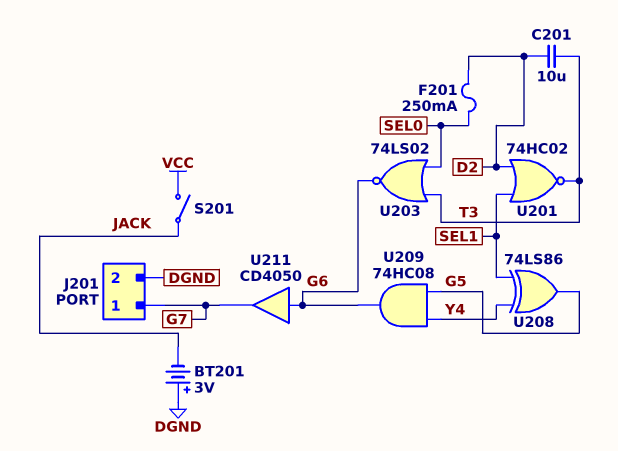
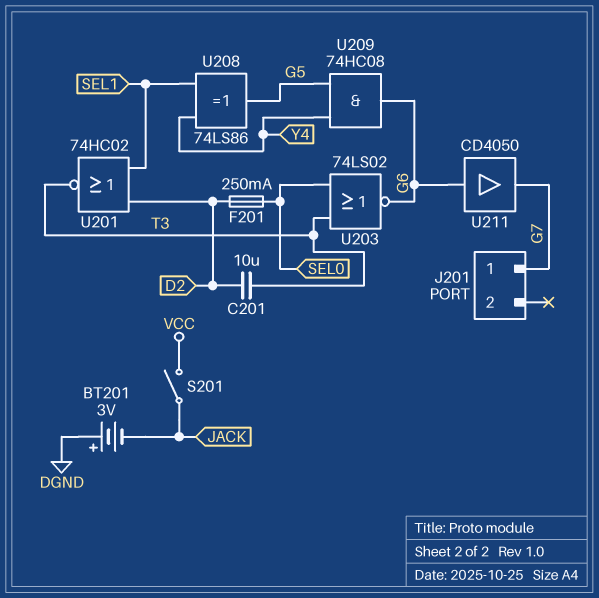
J201 pin 2: DGND -> none

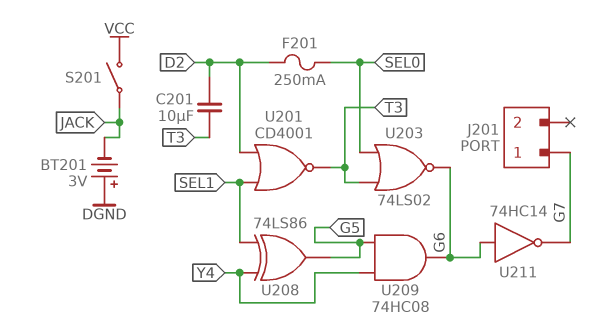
U201: NOR 74HC02 (in D2, in SEL1, out T3) -> NOR CD4001 (in D2, in SEL1, out T3)
U211: buffer CD4050 (in G6, out G7) -> NOT 74HC14 (in G6, out G7)

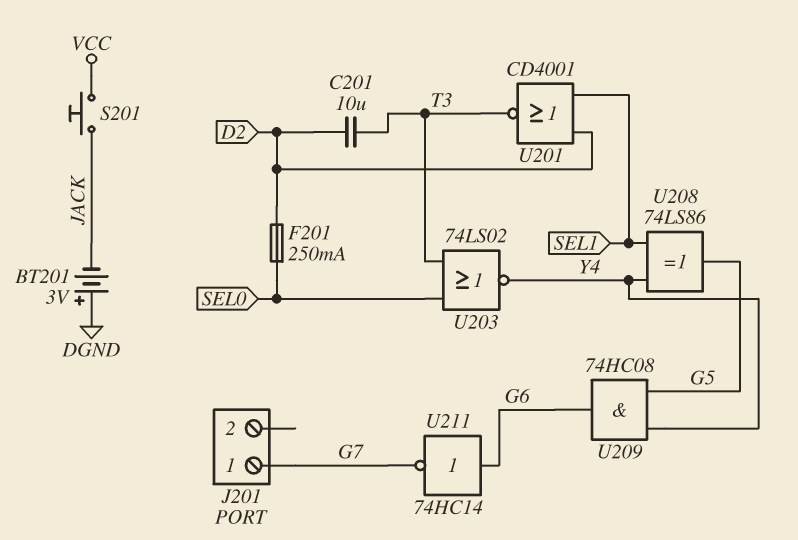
S201: switch (JACK, VCC) -> button (JACK, VCC)
U203: NOR 74LS02 (in SEL0, in T3, out G6) -> NOR 74LS02 (in SEL0, in T3, out Y4)

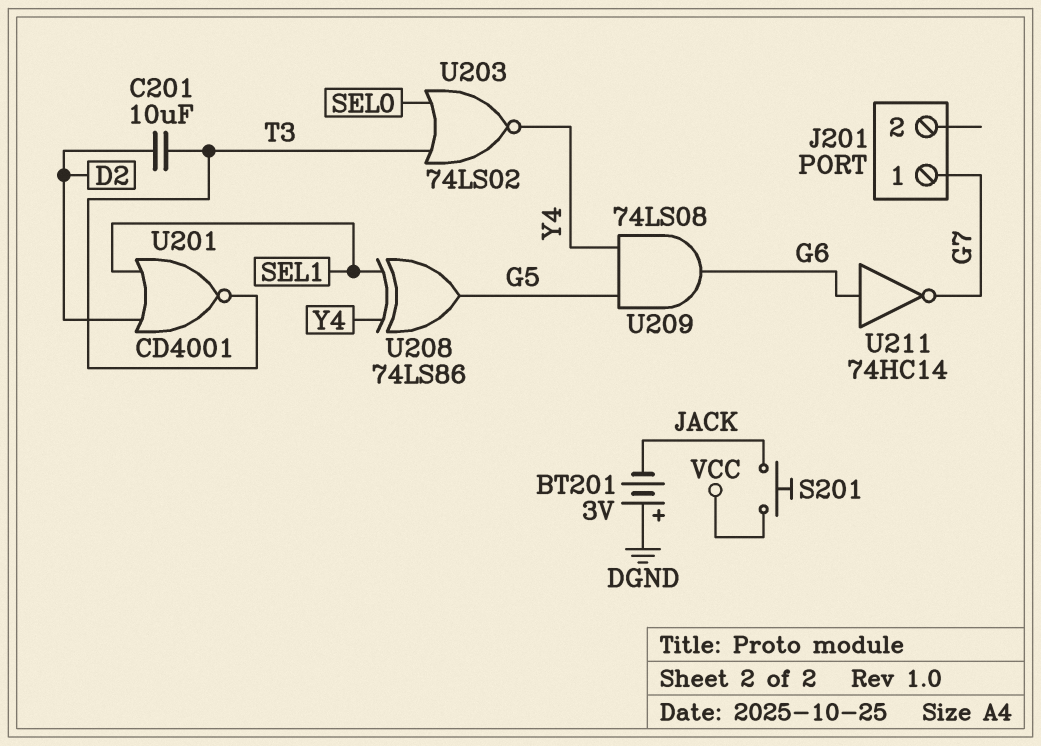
F201: 250mA (D2, SEL0) -> none
U209: AND 74HC08 (in G5, in Y4, out G6) -> AND 74LS08 (in G5, in Y4, out G6)

